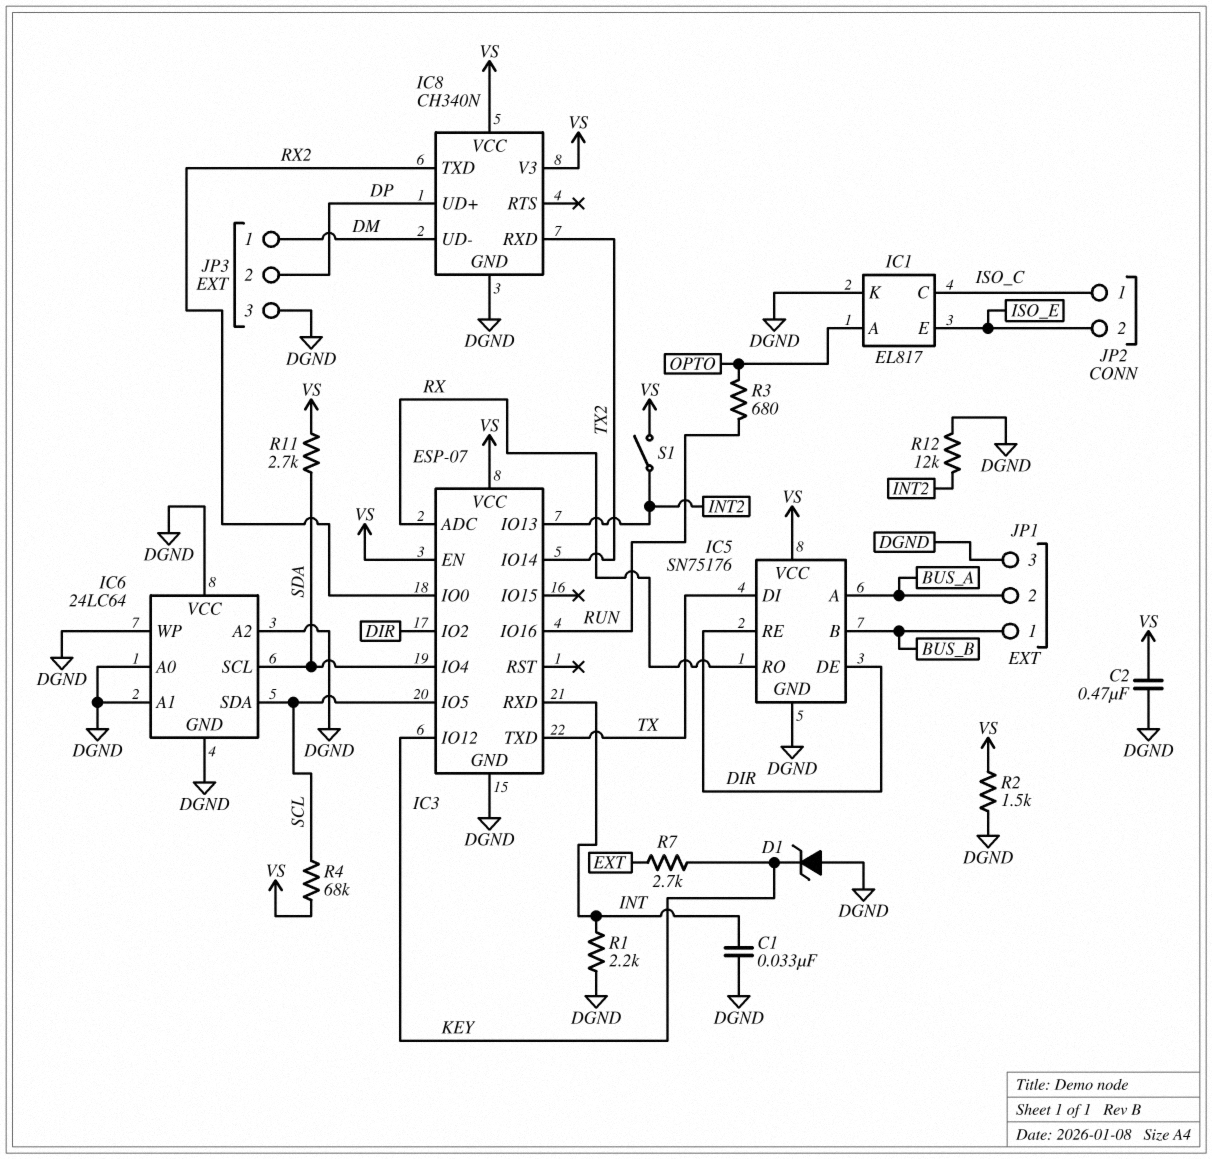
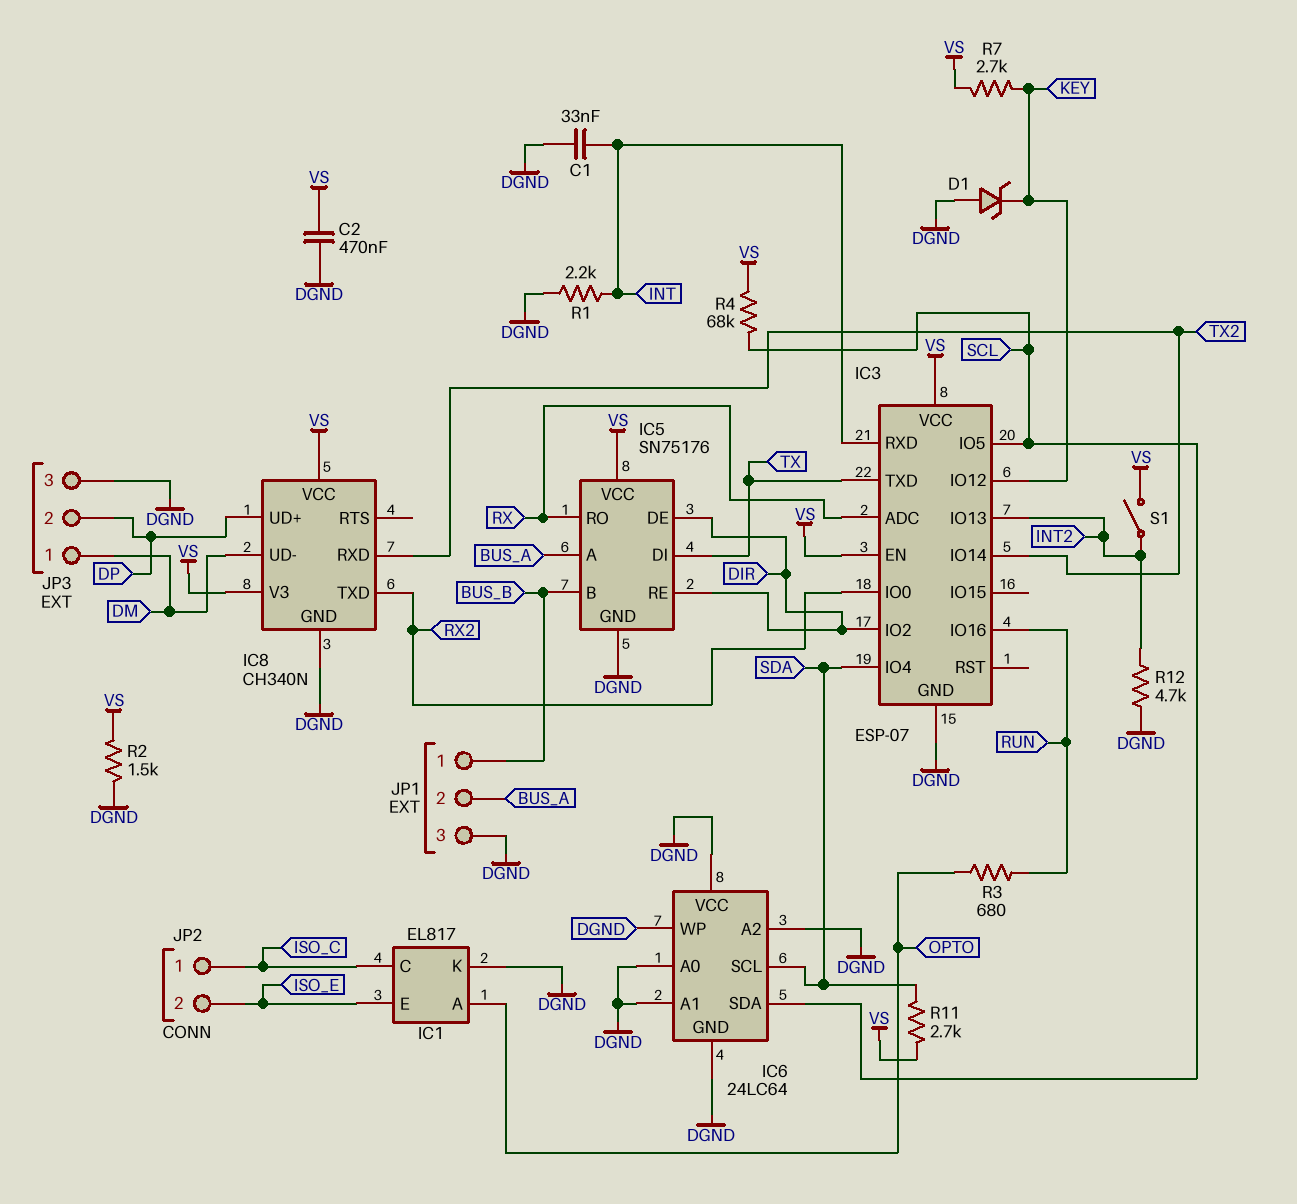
R7: 2.7k (EXT, KEY) -> 2.7k (KEY, VS)
R12: 12k (DGND, INT2) -> 4.7k (DGND, INT2)

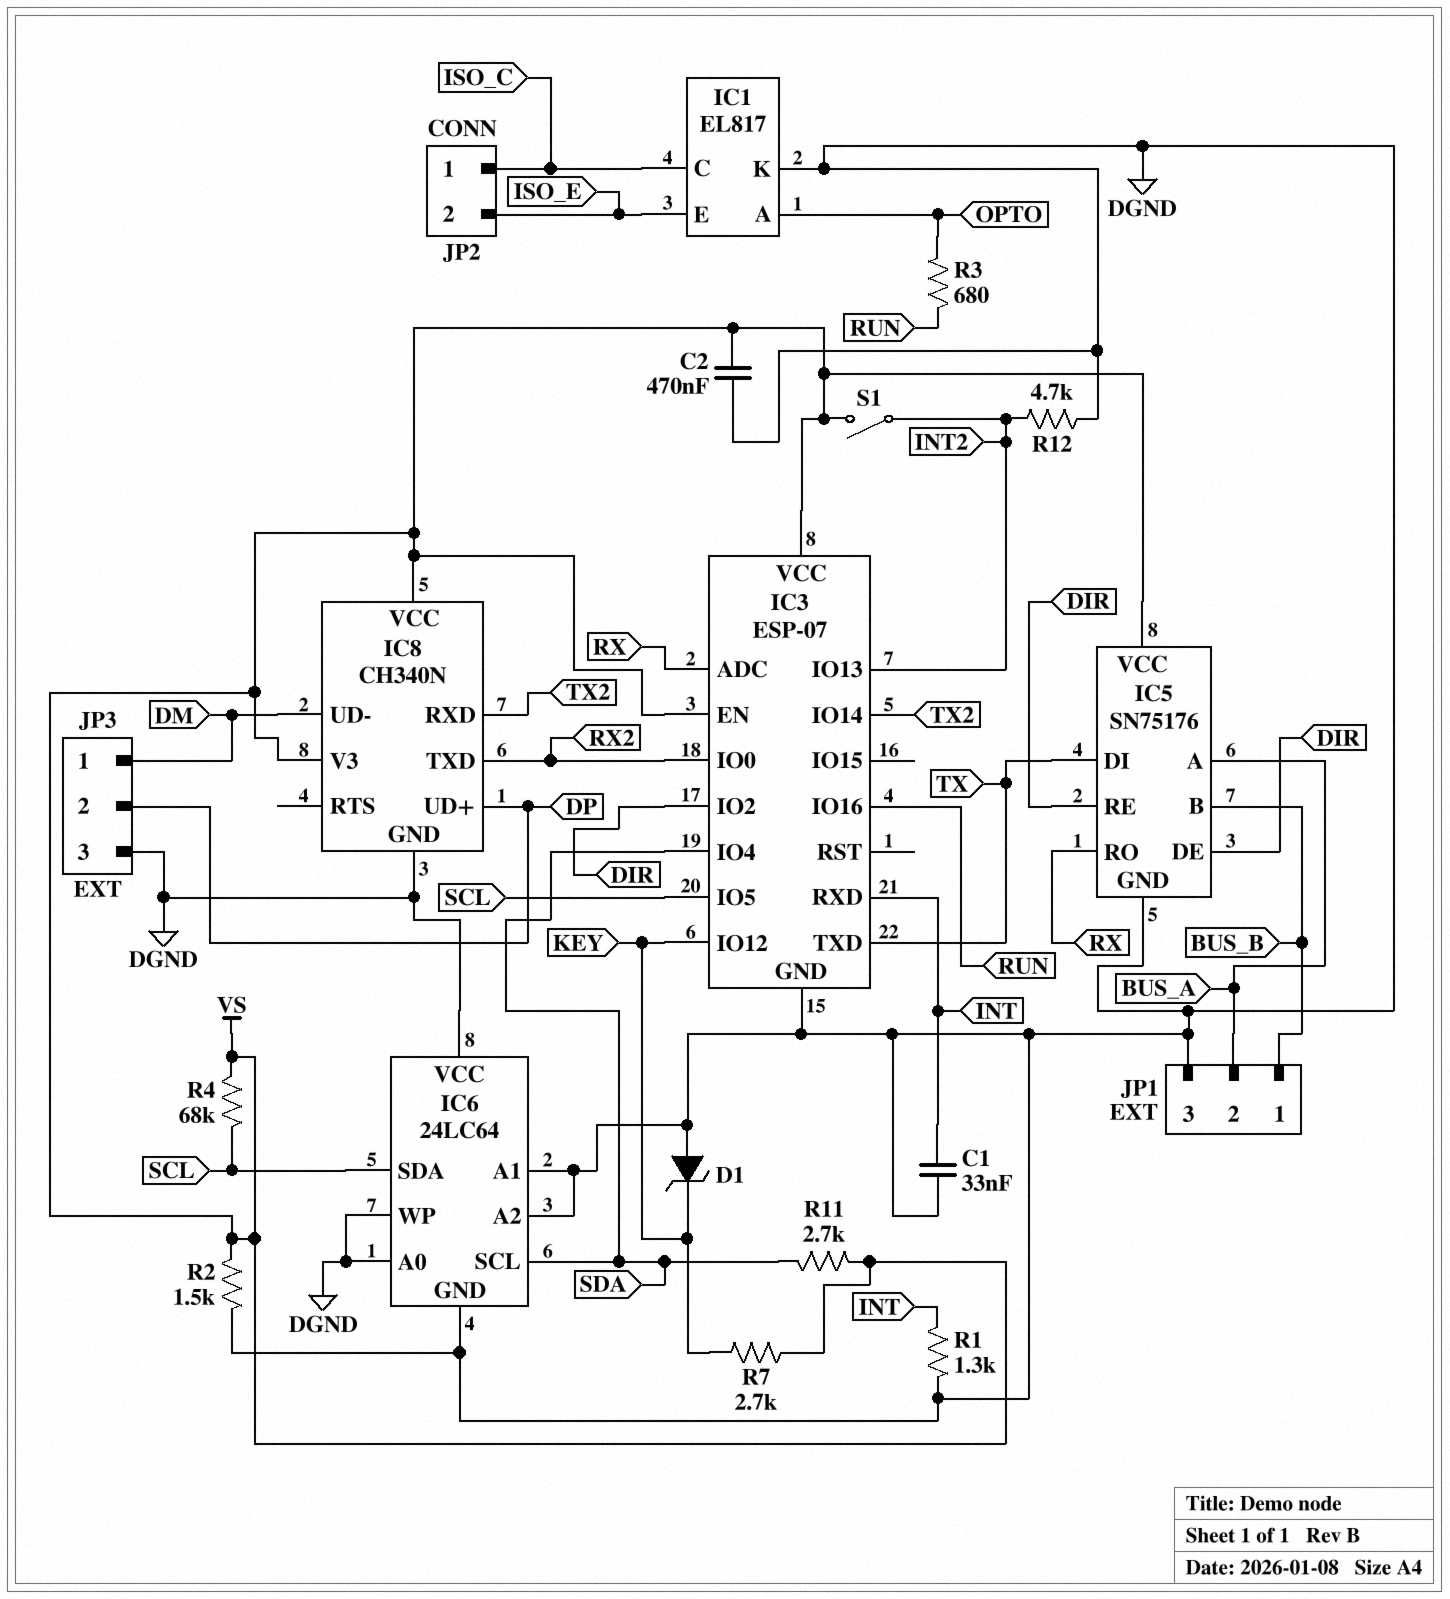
R1: 2.2k (DGND, INT) -> 1.3k (DGND, INT)

